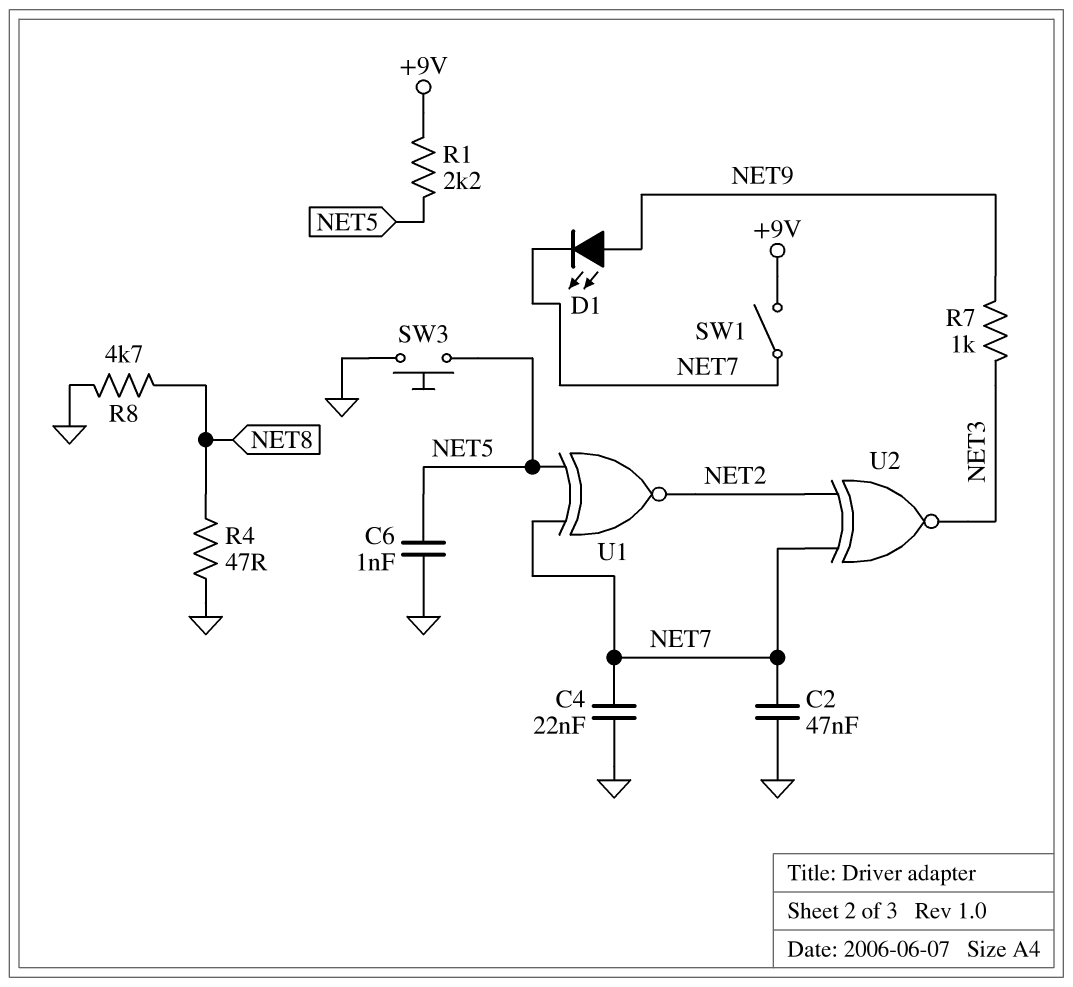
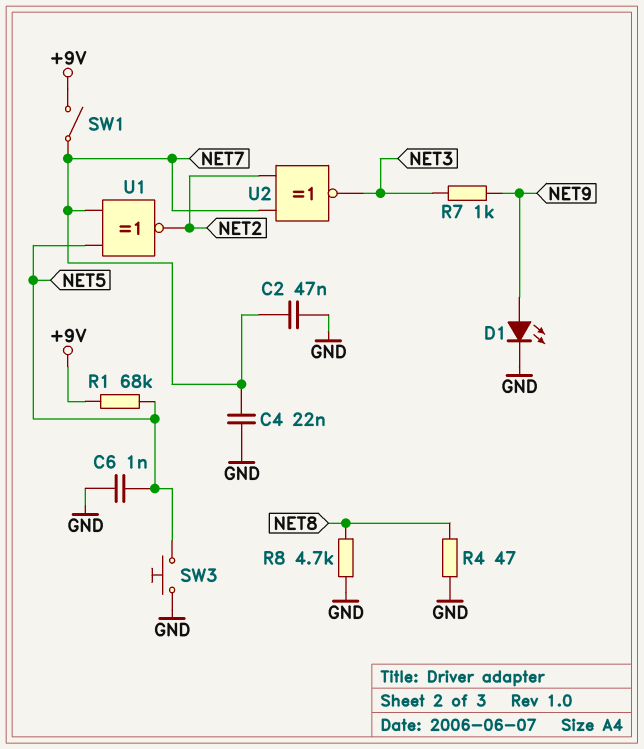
D1: LED (A NET9, K NET7) -> LED (A NET9, K GND)
R1: 2.2k (+9V, NET5) -> 68k (+9V, NET5)

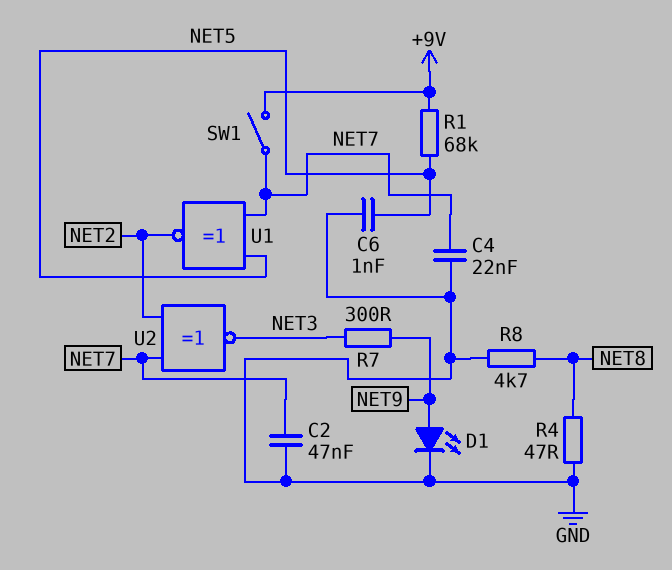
R7: 1k (NET3, NET9) -> 300 (NET3, NET9)
SW3: button (GND, NET5) -> none

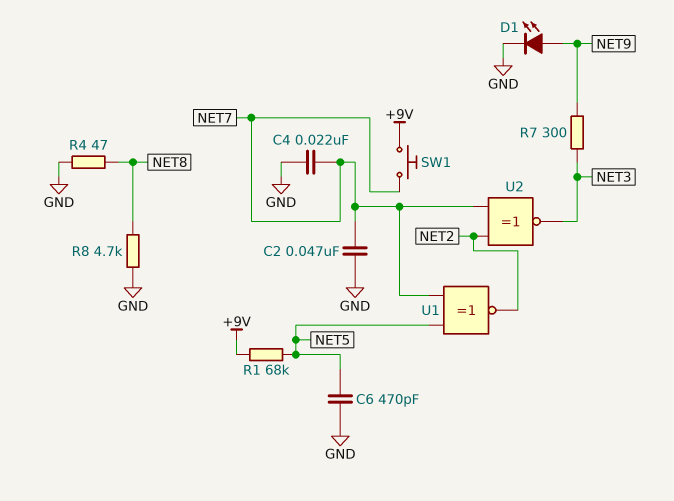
C6: 1nF (GND, NET5) -> 470pF (GND, NET5)
SW1: switch (+9V, NET7) -> button (+9V, NET7)

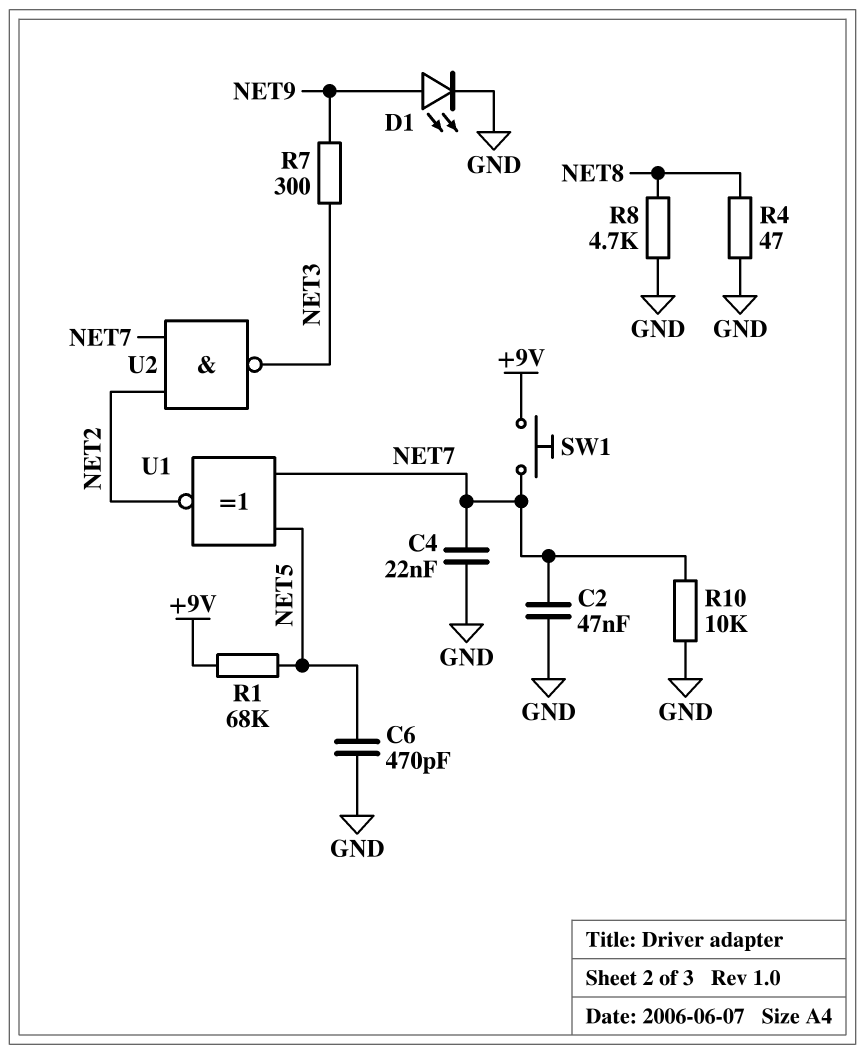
R10: none -> 10k (GND, NET7)
U2: XNOR (in NET2, in NET7, out NET3) -> NAND (in NET2, in NET7, out NET3)

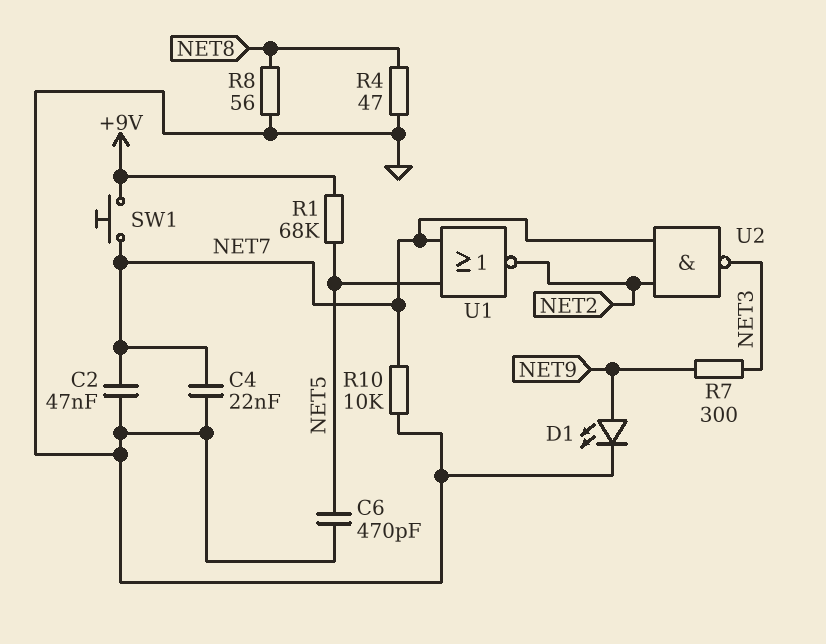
R8: 4.7k (GND, NET8) -> 56 (GND, NET8)
U1: XNOR (in NET5, in NET7, out NET2) -> NOR (in NET5, in NET7, out NET2)

